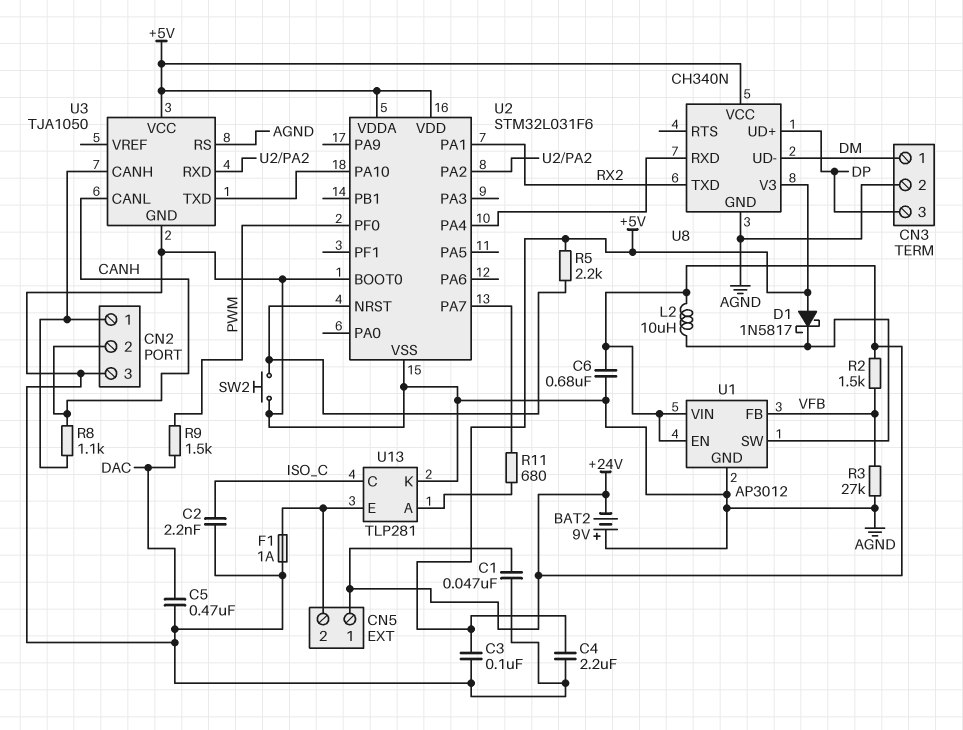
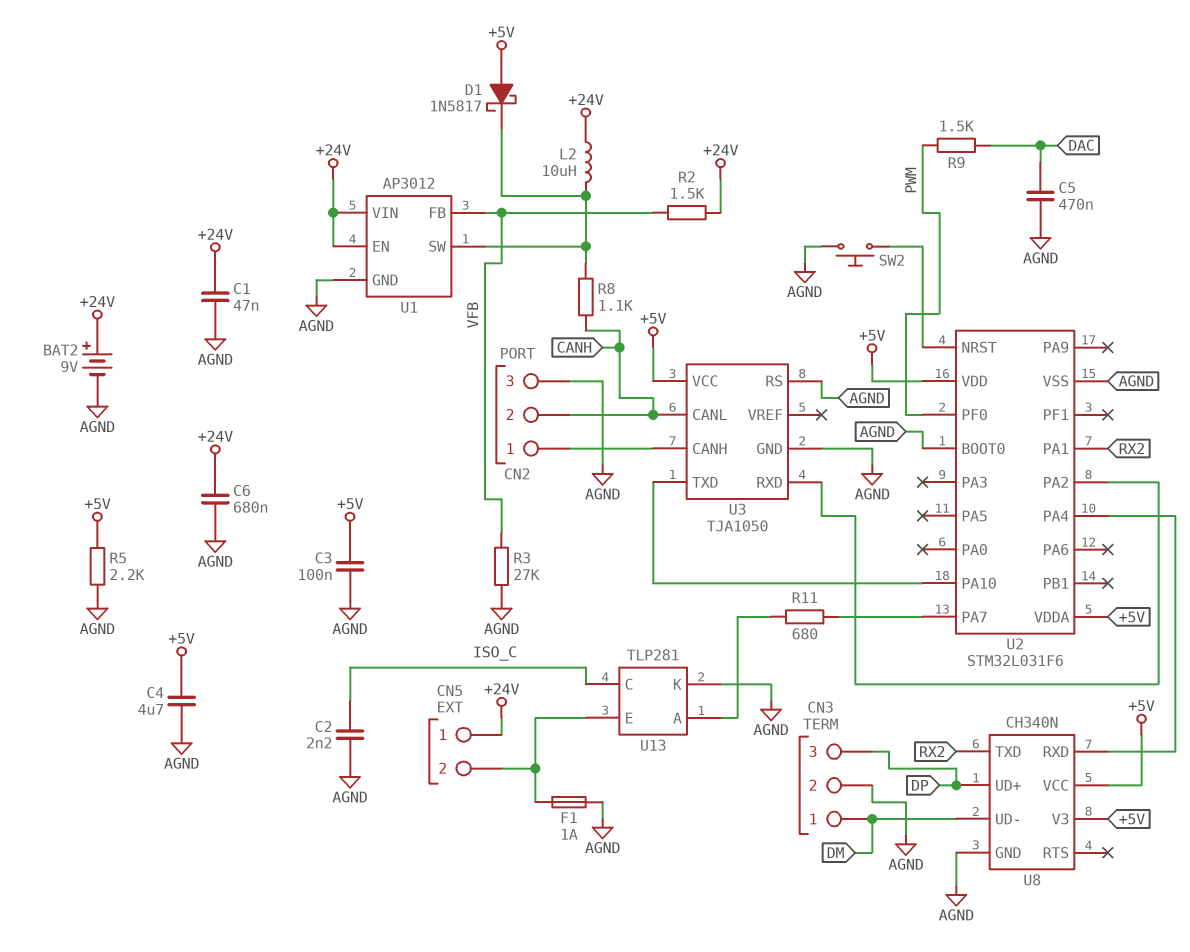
BAT2: 9V (plus AGND, minus +24V) -> 9V (plus +24V, minus AGND)
C4: 2.2uF (+5V, AGND) -> 4.7uF (+5V, AGND)
R5: 2.2k (+5V, U2/NRST) -> 2.2k (+5V, AGND)
R8: 1.1k (CANH, CN2/1) -> 1.1k (CANH, U1/SW)

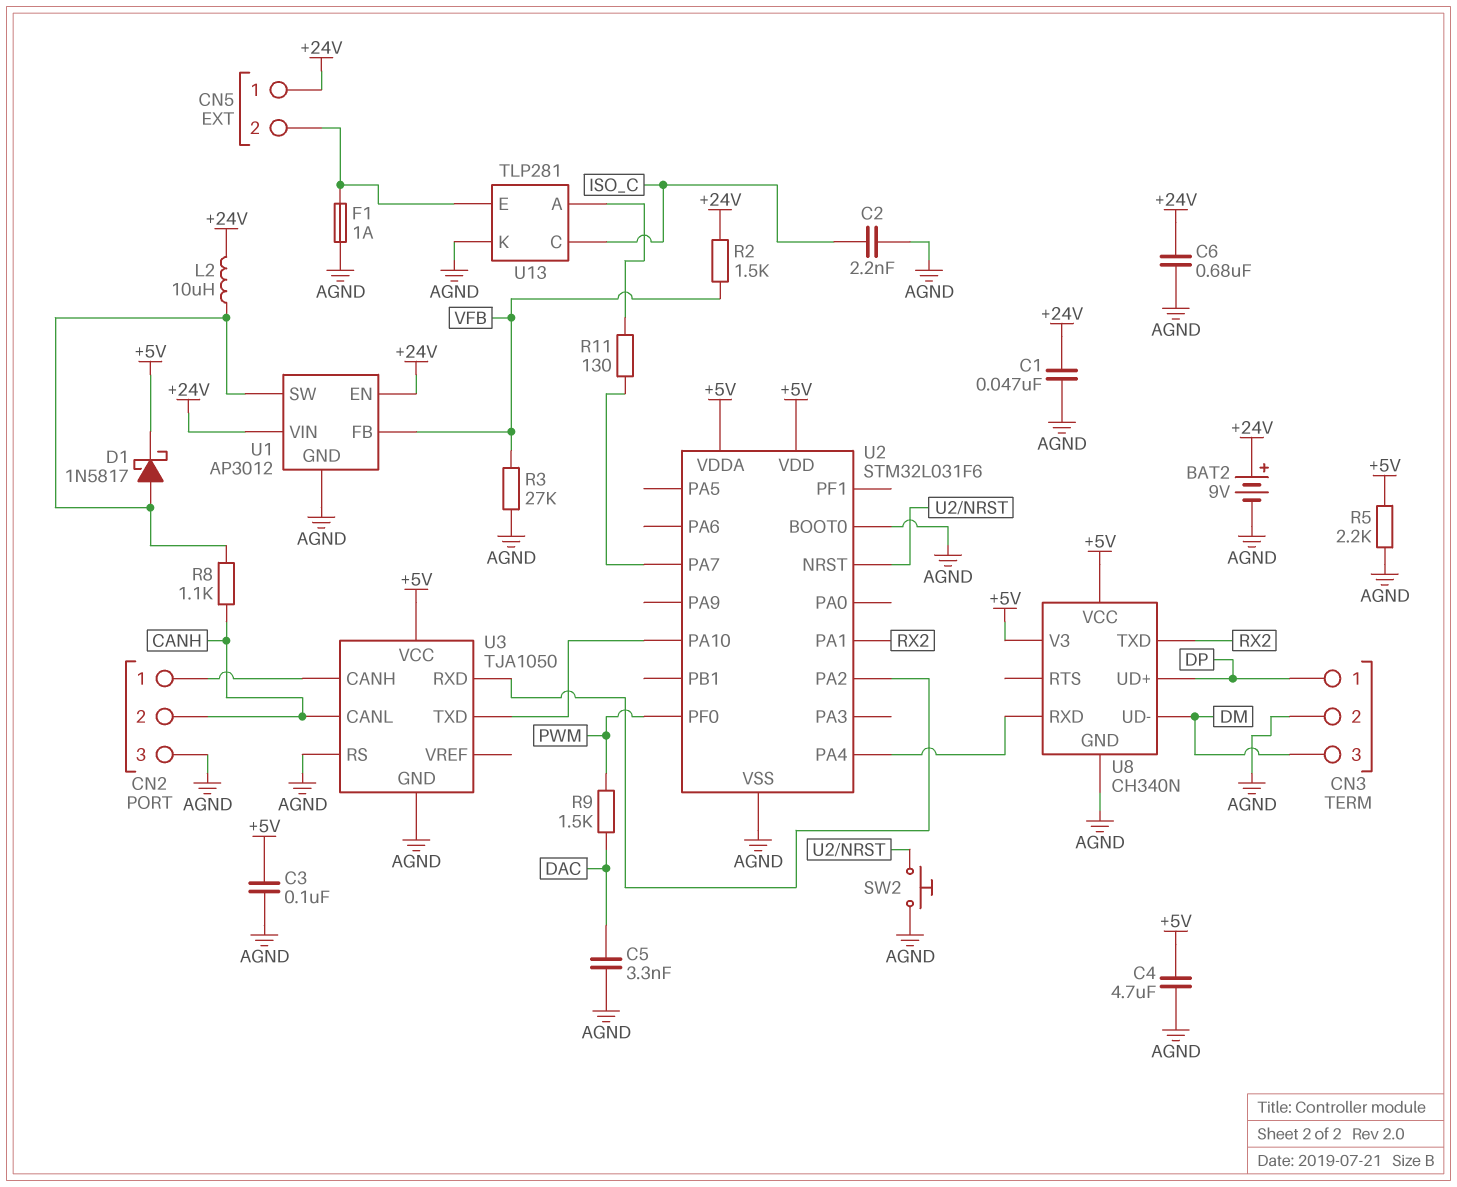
C5: 470nF (AGND, DAC) -> 3.3nF (AGND, DAC)
CN3 pin 1: DM -> DP
CN3 pin 3: DP -> DM
D1: schottky 1N5817 (A +5V, K U1/SW) -> schottky 1N5817 (A U1/SW, K +5V)
R11: 680 (U2/PA7, U13/A) -> 130 (U2/PA7, U13/A)

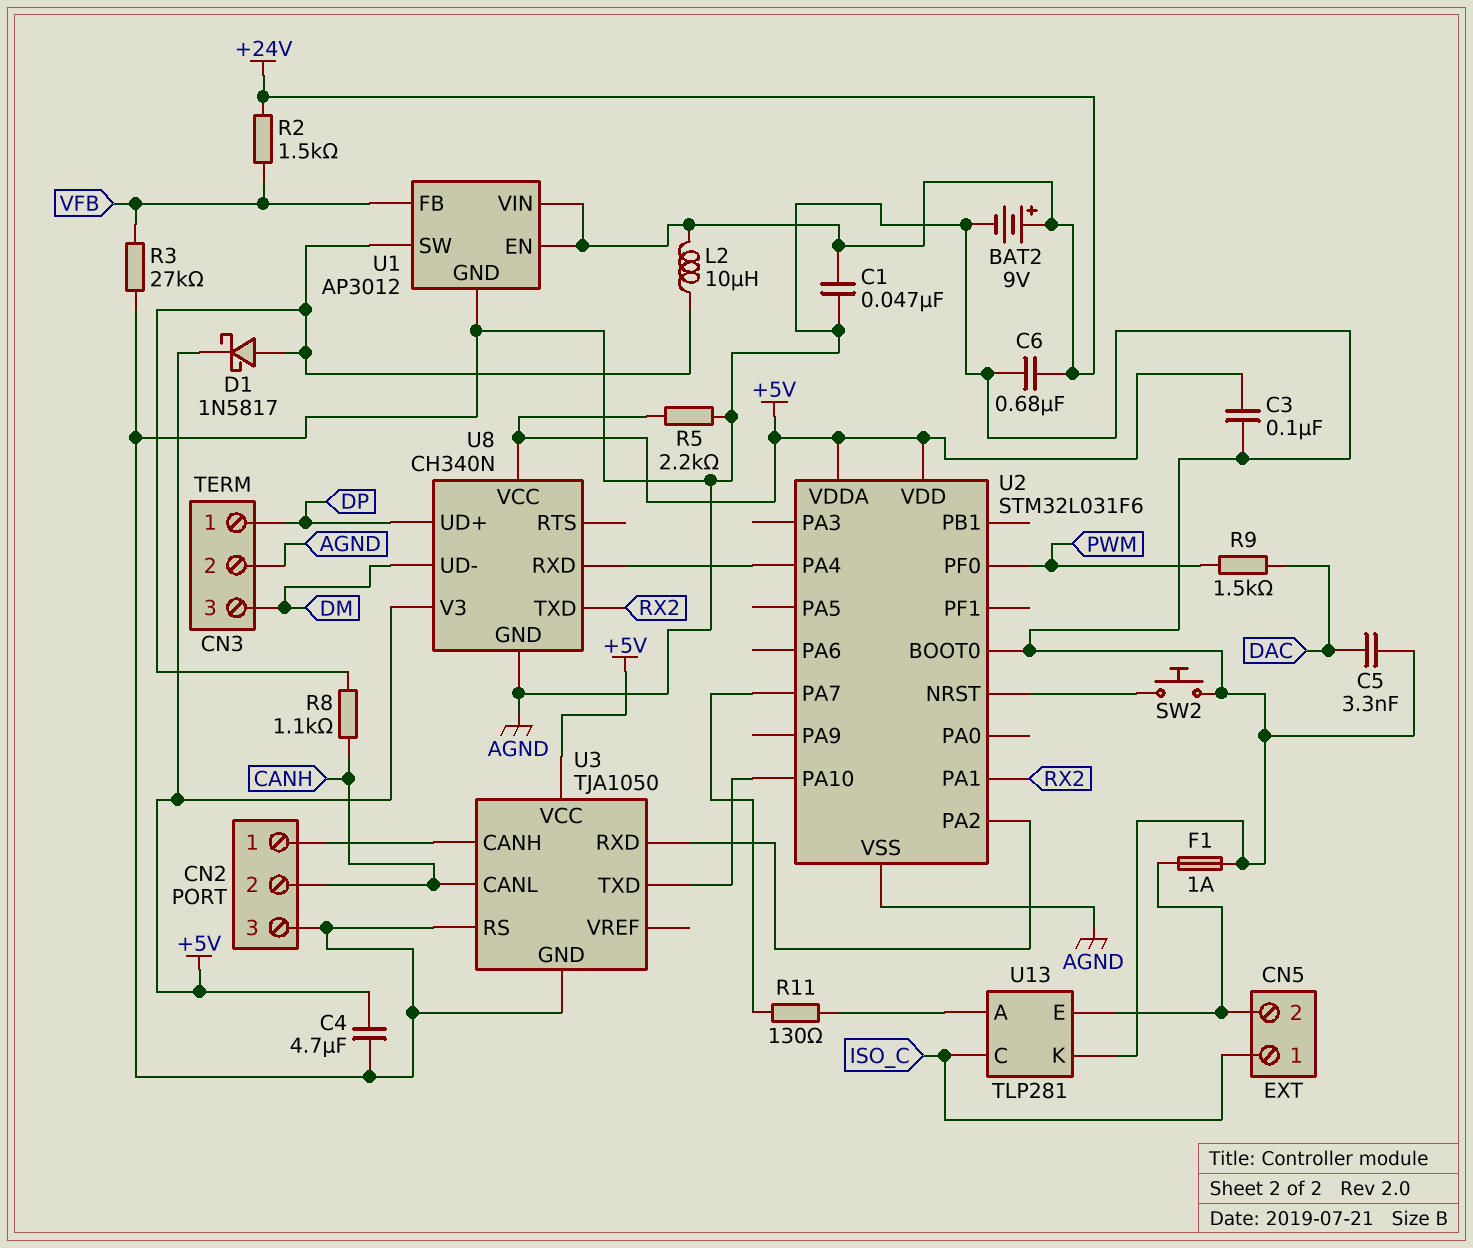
C2: 2.2nF (AGND, ISO_C) -> none
CN5 pin 1: +24V -> ISO_C

